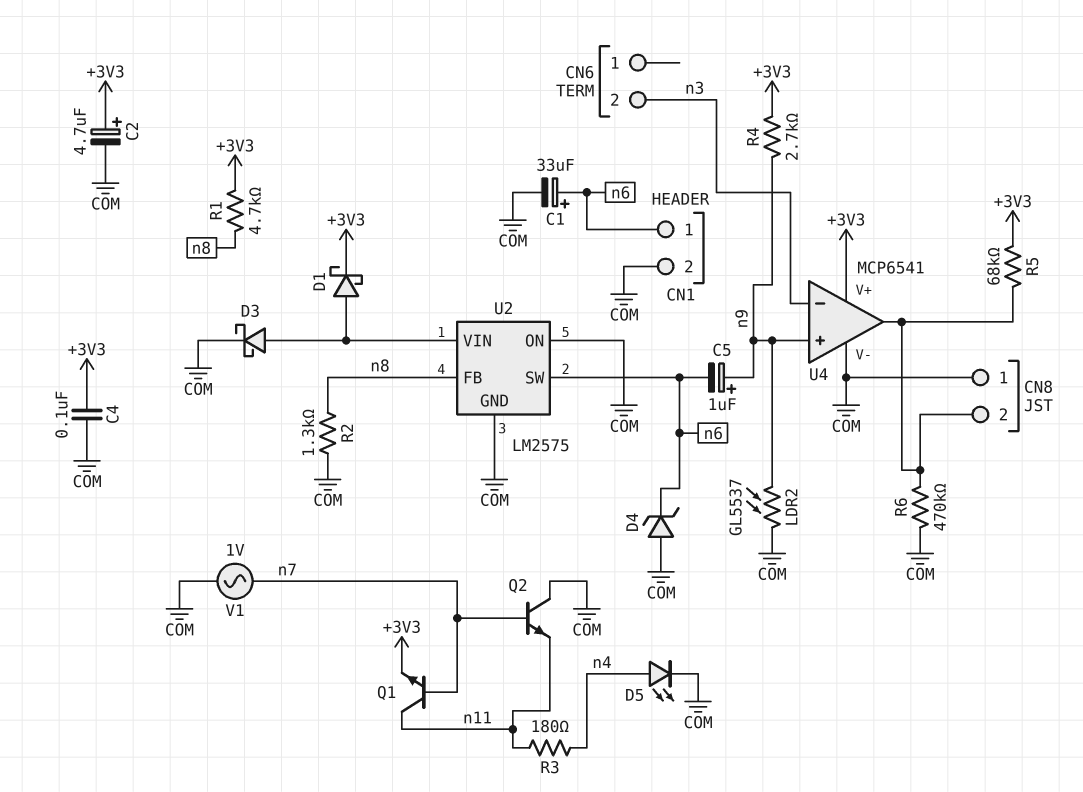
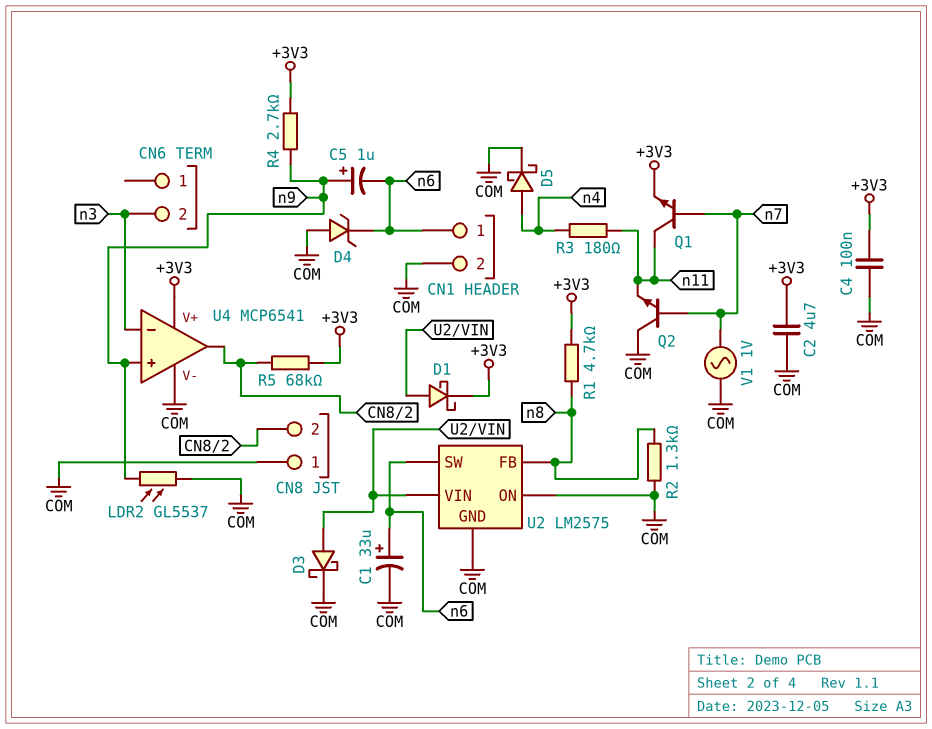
C2: 4.7uF (plus +3V3, minus COM) -> 4.7uF (+3V3, COM)
D5: LED (A n4, K COM) -> schottky (A n4, K COM)
R6: 470k (CN8/2, COM) -> none

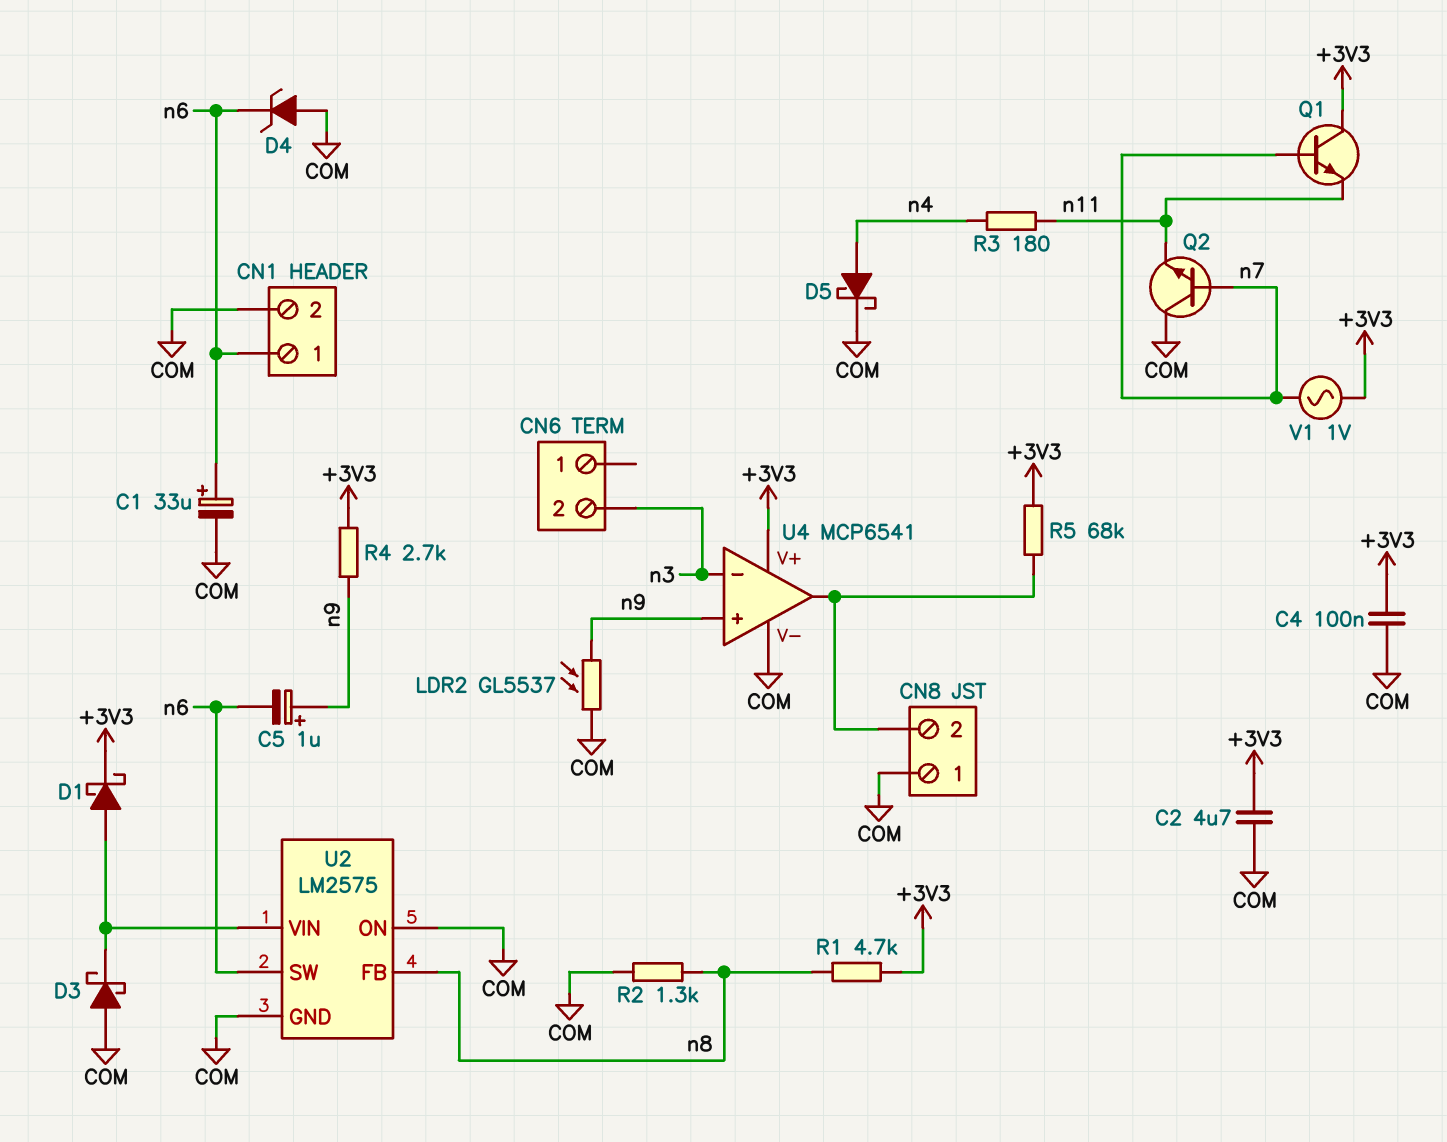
D3: schottky (A U2/VIN, K COM) -> schottky (A COM, K U2/VIN)
Q1: NPN (B n7, C n11, E +3V3) -> NPN (B n7, C +3V3, E n11)
V1: AC 1V (COM, n7) -> AC 1V (+3V3, n7)

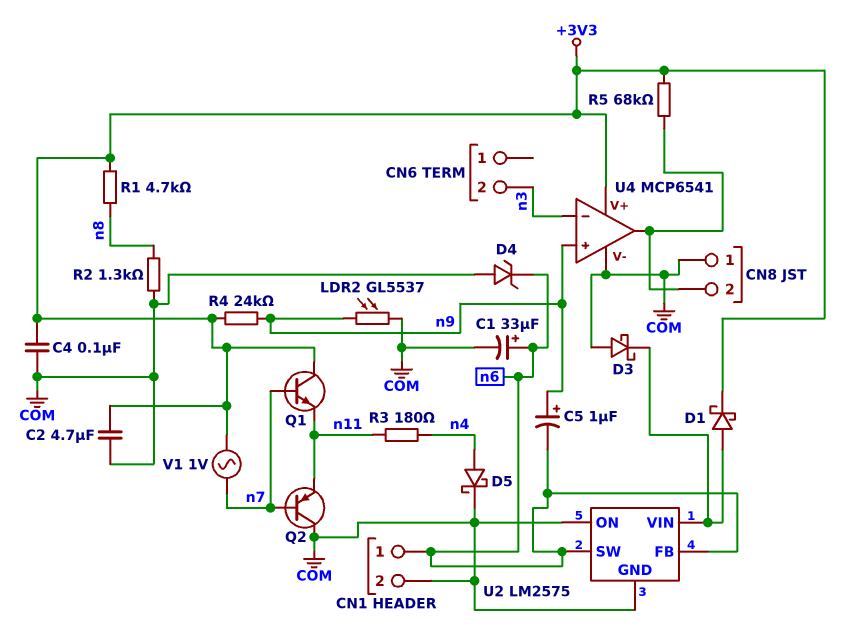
Q2: NPN (B n7, C COM, E n11) -> PNP (B n7, C COM, E n11)
R4: 2.7k (+3V3, n9) -> 24k (+3V3, n9)
U2 pin FB: n8 -> n6

